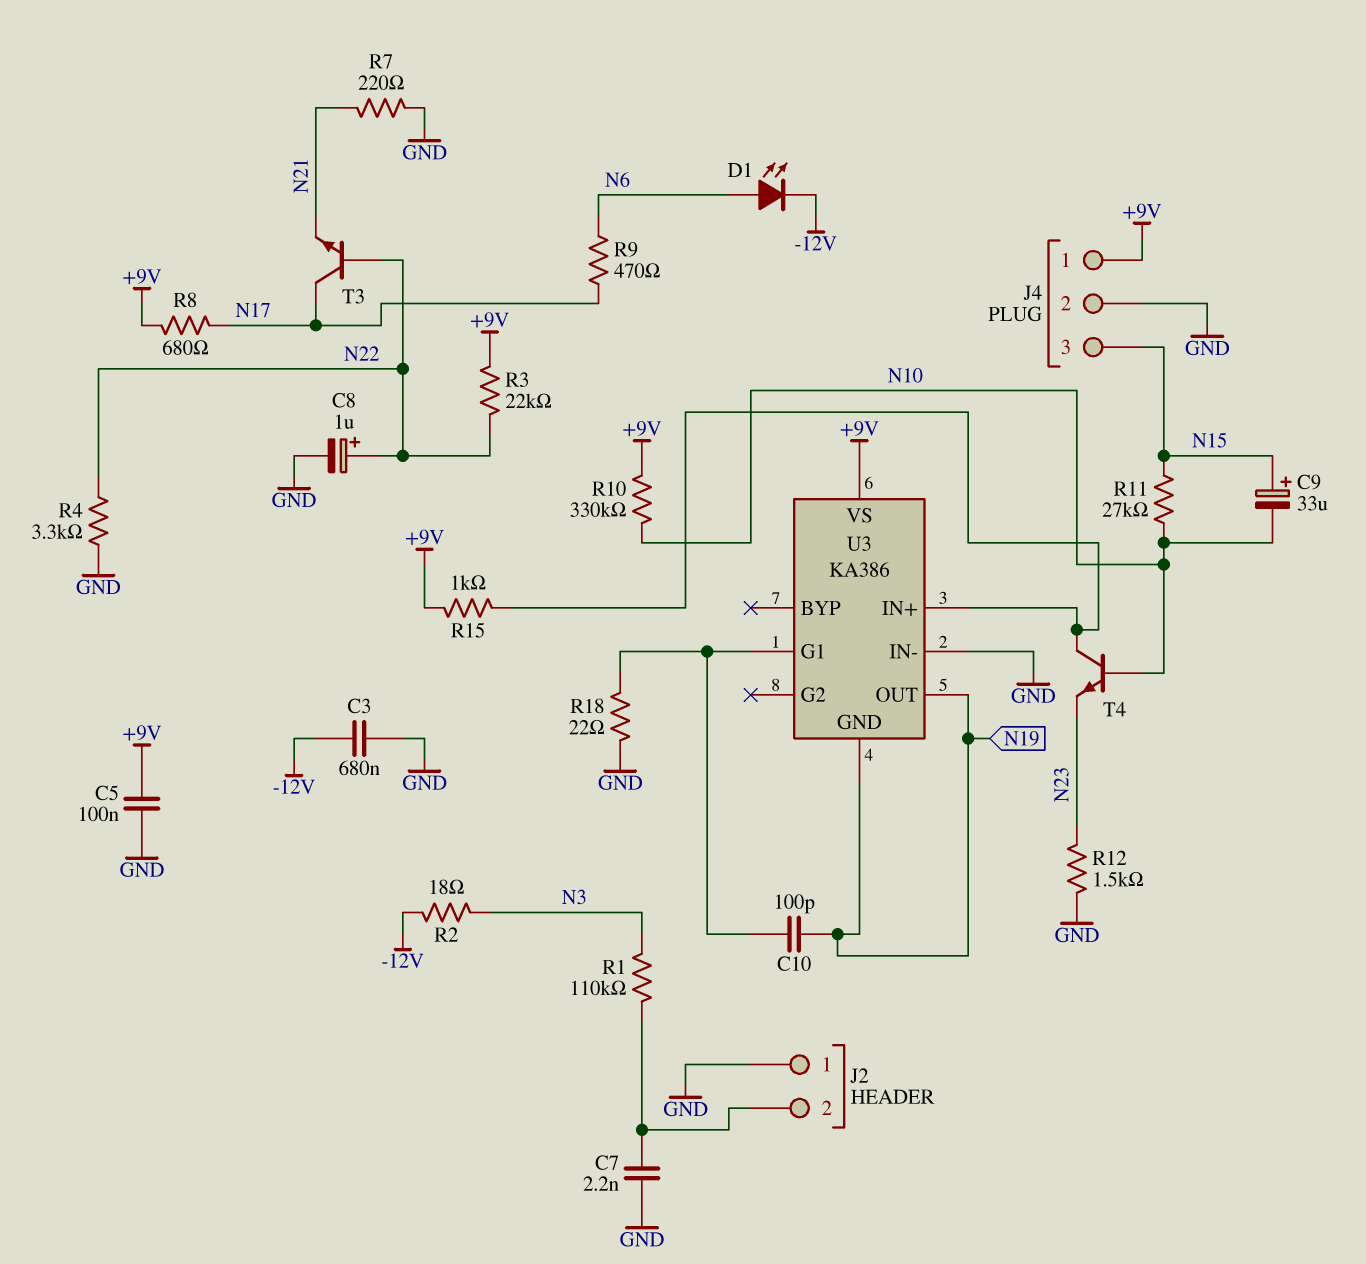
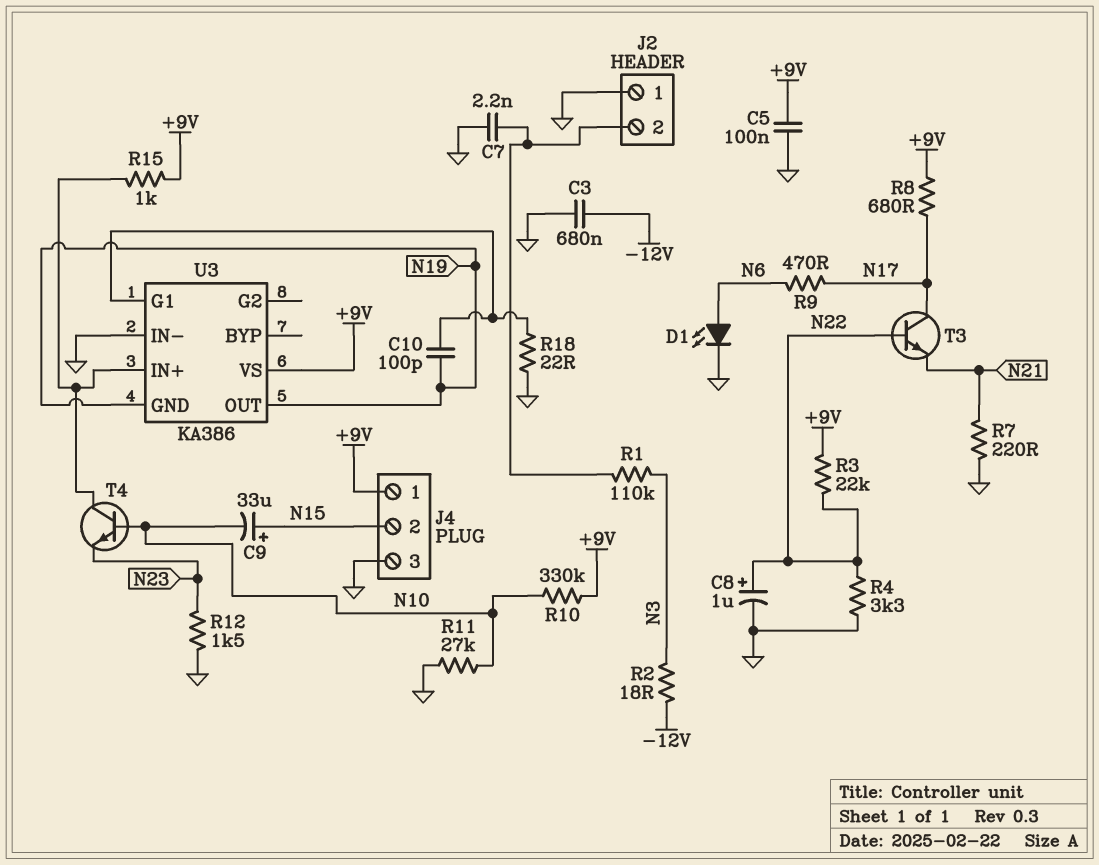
D1: LED (A N6, K -12V) -> LED (A N6, K GND)
J4 pin 2: GND -> N15
J4 pin 3: N15 -> GND
R11: 27k (N10, N15) -> 27k (GND, N10)

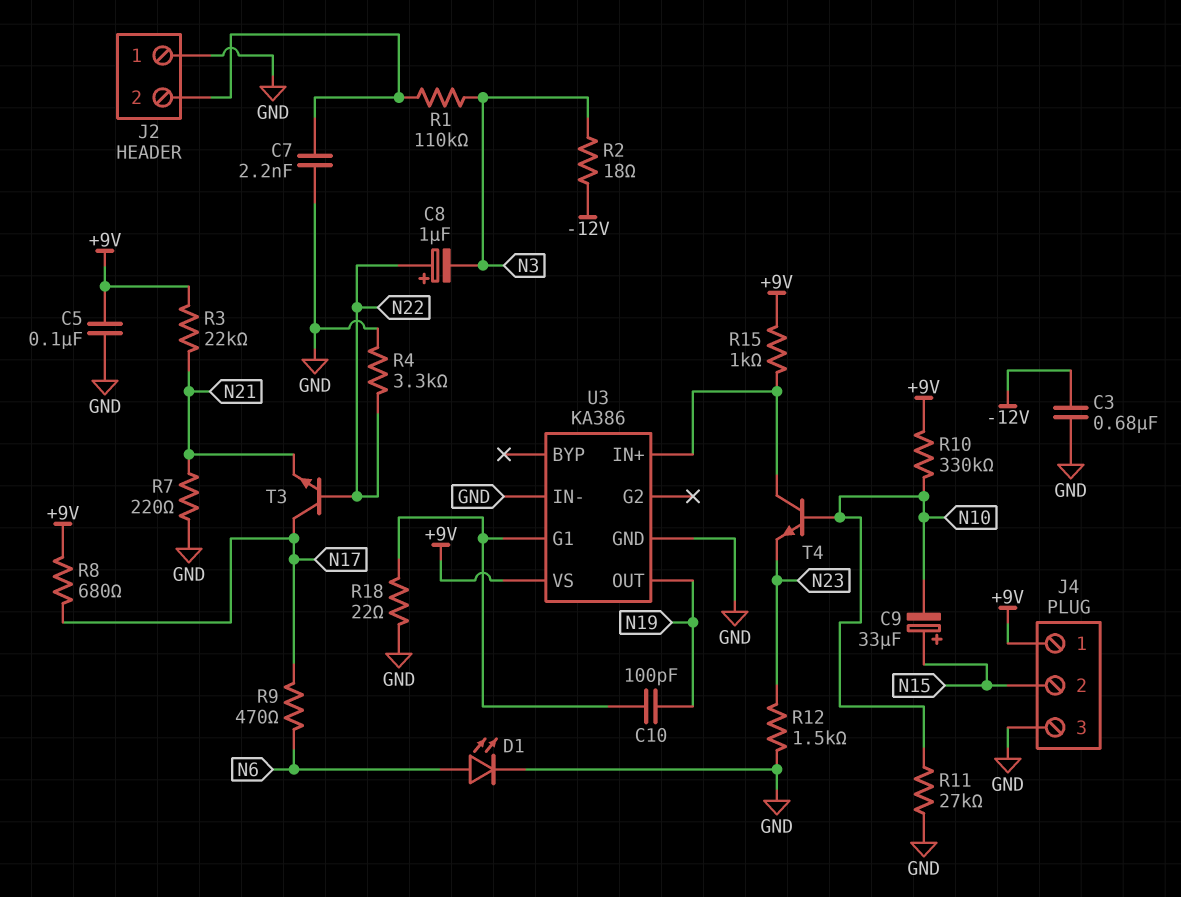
C8: 1uF (plus N22, minus GND) -> 1uF (plus N22, minus N3)
R3: 22k (+9V, N22) -> 22k (+9V, N21)
U3 pin GND: N19 -> GND

